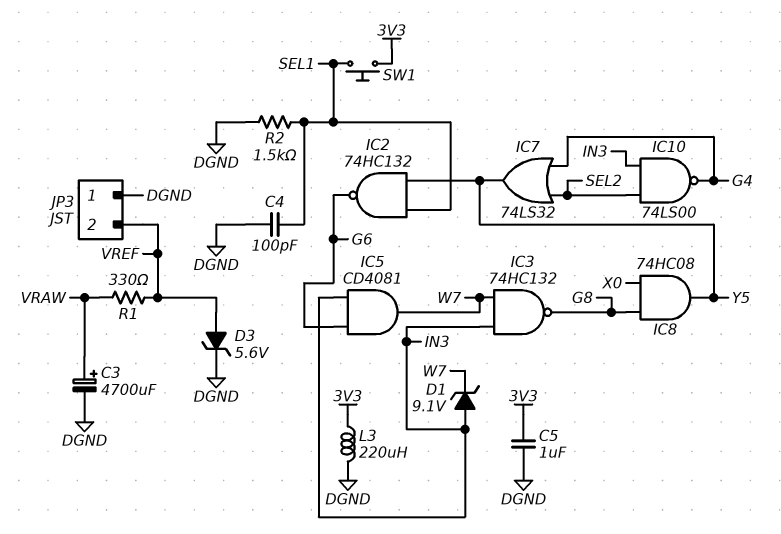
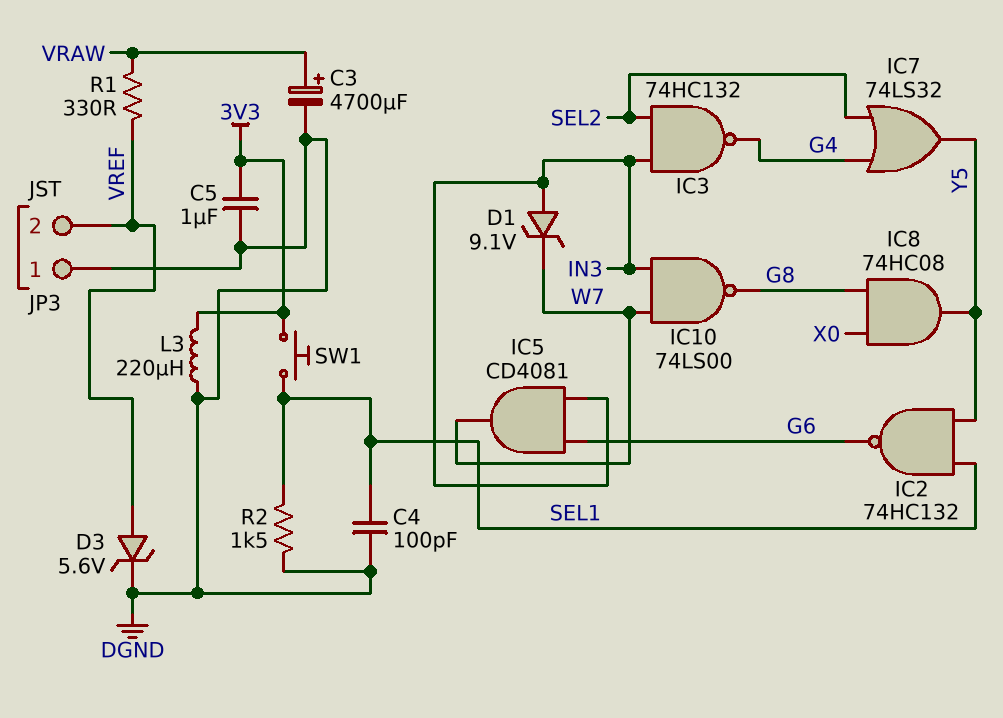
IC3: NAND 74HC132 (in IN3, in W7, out G8) -> NAND 74HC132 (in IN3, in SEL2, out G4)
IC10: NAND 74LS00 (in IN3, in SEL2, out G4) -> NAND 74LS00 (in IN3, in W7, out G8)

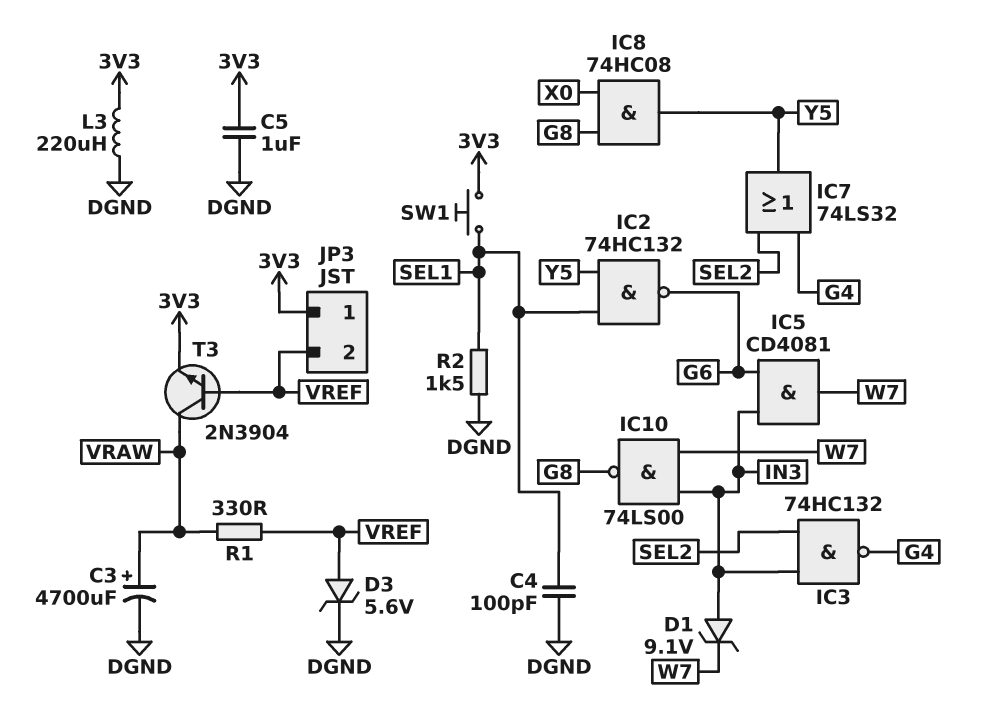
JP3 pin 1: DGND -> 3V3
T3: none -> NPN 2N3904 (B VREF, C VRAW, E 3V3)

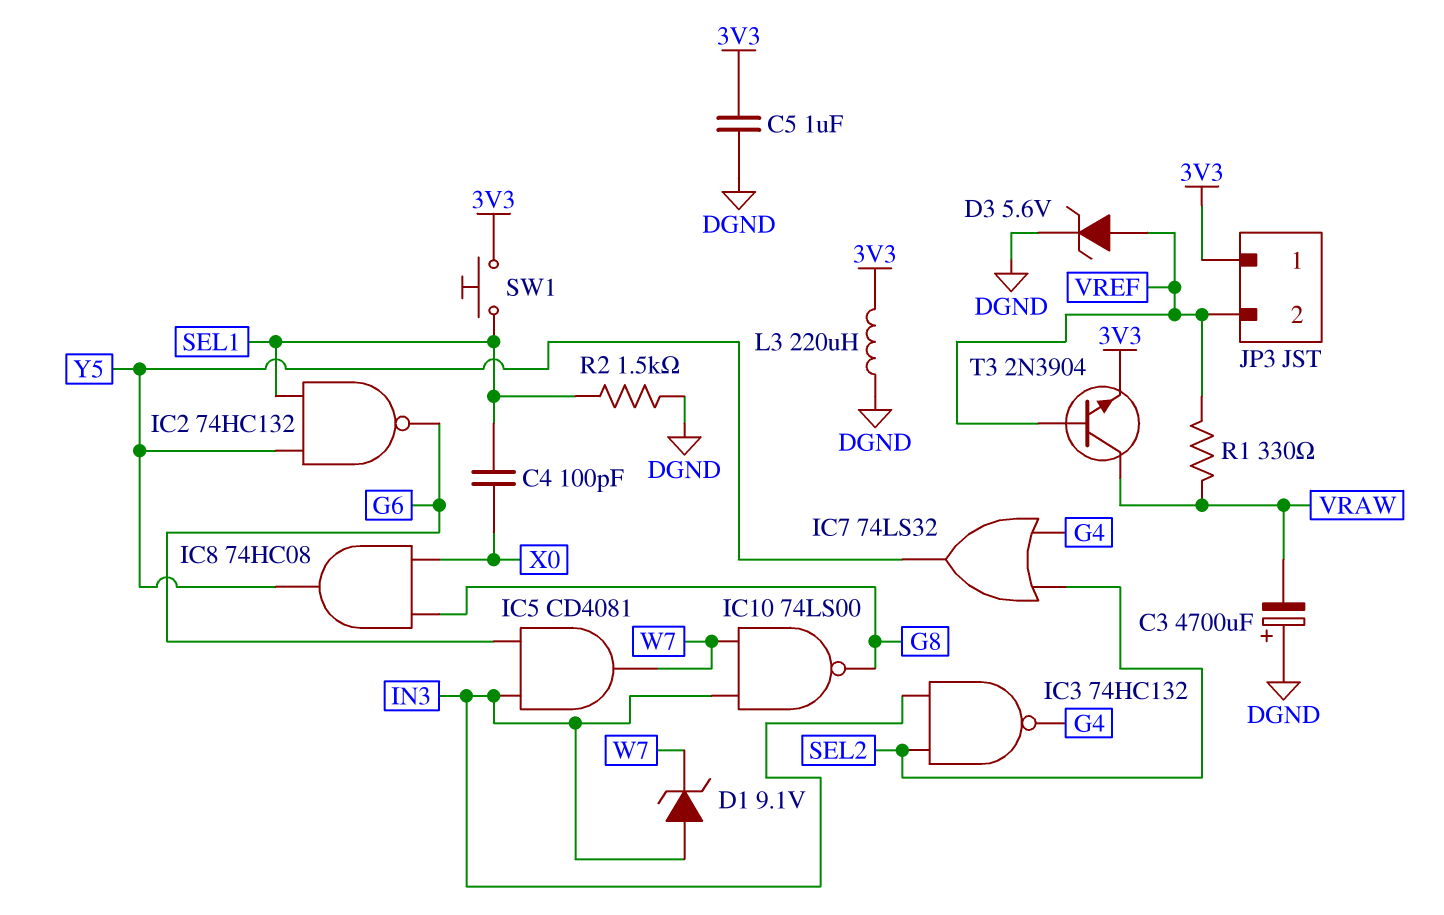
C3: 4700uF (plus VRAW, minus DGND) -> 4700uF (plus DGND, minus VRAW)
C4: 100pF (DGND, SEL1) -> 100pF (SEL1, X0)

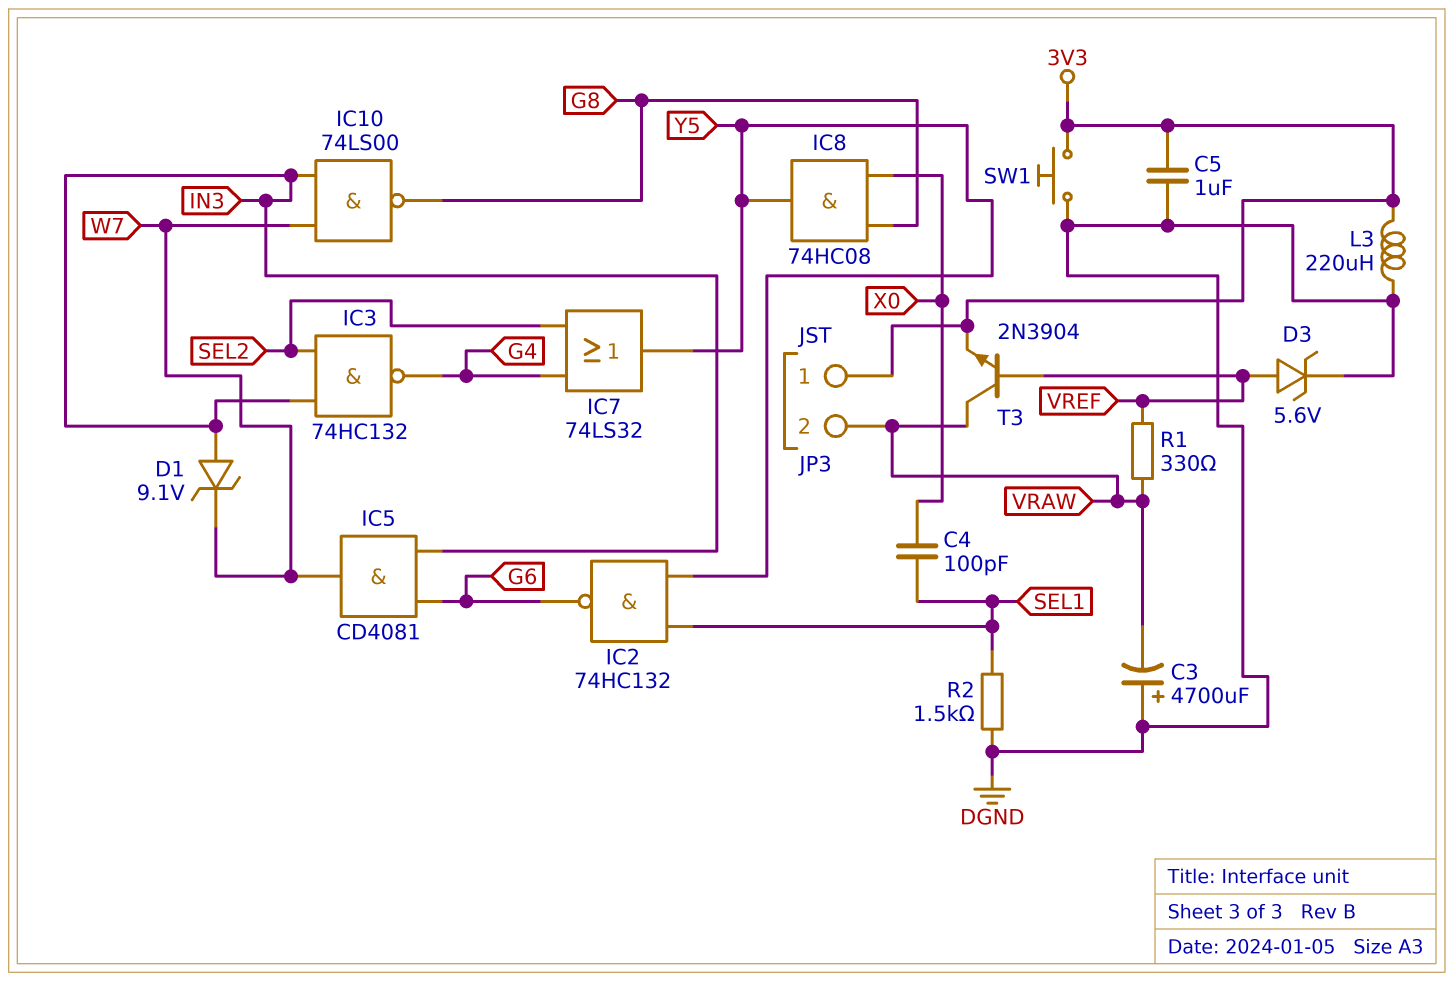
JP3 pin 2: VREF -> VRAW
SW1: button (3V3, SEL1) -> button (3V3, DGND)

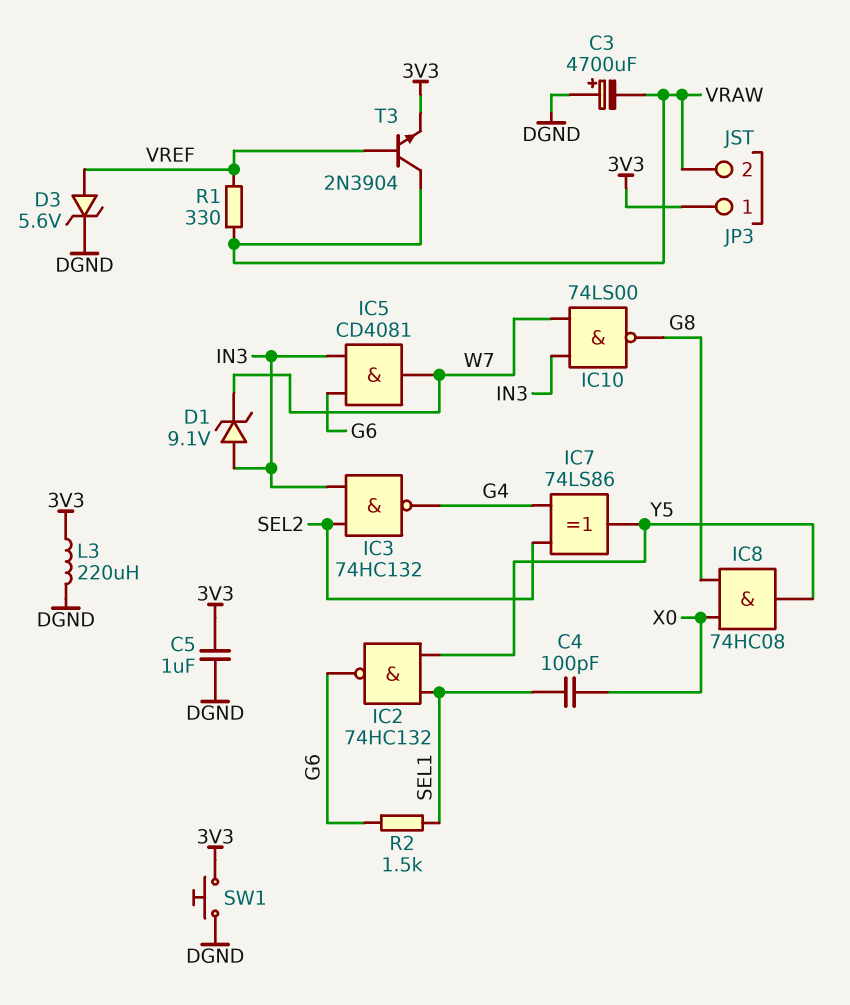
IC7: OR 74LS32 (in G4, in SEL2, out Y5) -> XOR 74LS86 (in G4, in SEL2, out Y5)
R2: 1.5k (DGND, SEL1) -> 1.5k (G6, SEL1)

